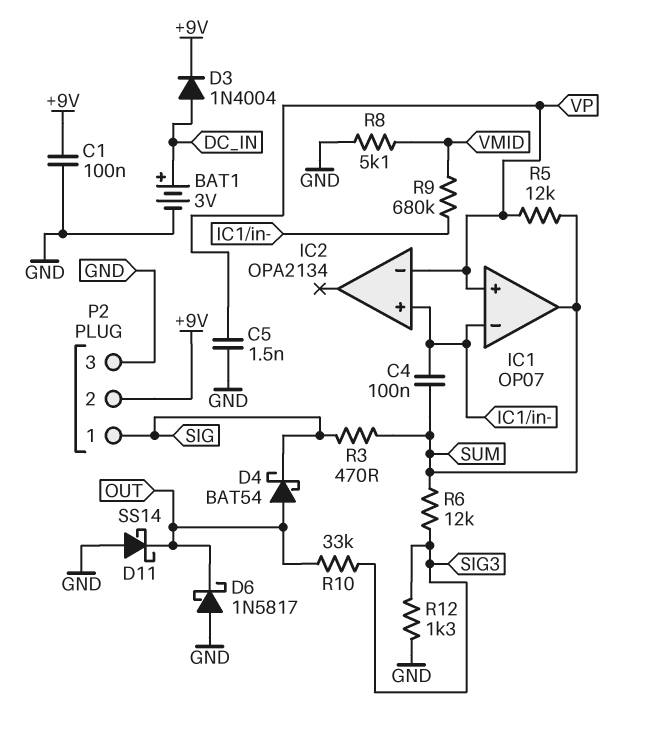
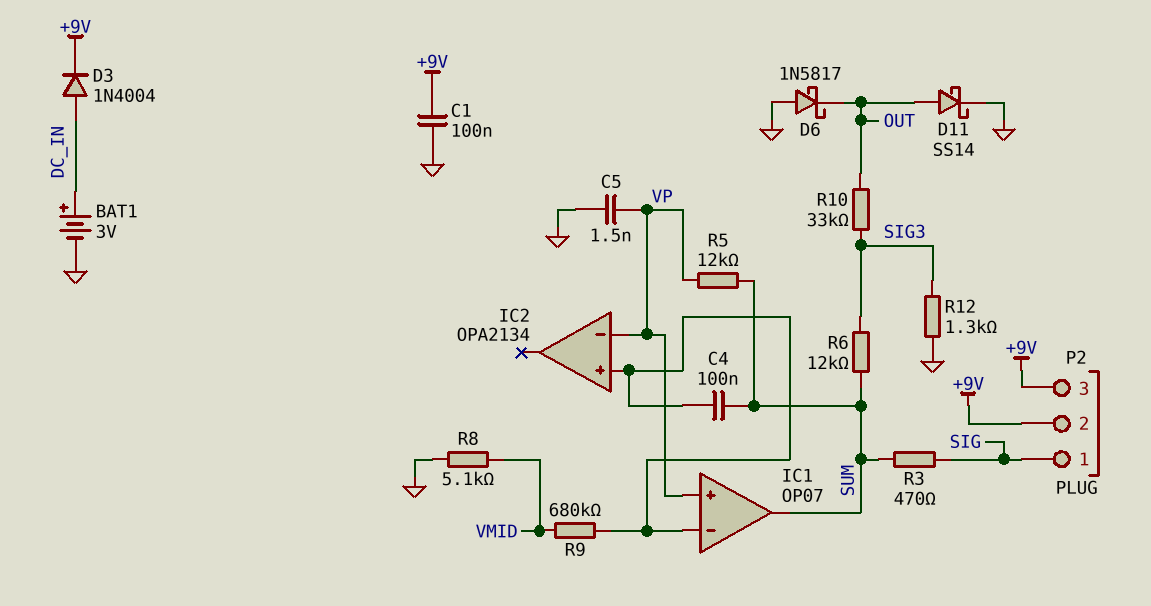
D4: schottky BAT54 (A OUT, K SIG) -> none
D11: schottky SS14 (A GND, K OUT) -> schottky SS14 (A OUT, K GND)
P2 pin 3: GND -> +9V

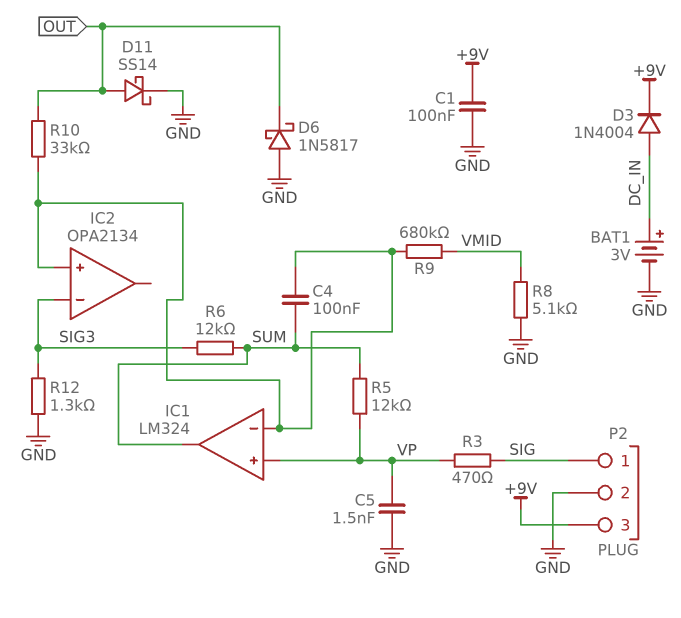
IC1: OP07 -> LM324
IC2 pin in-: VP -> SIG3
P2 pin 2: +9V -> GND
R3: 470 (SIG, SUM) -> 470 (SIG, VP)
R10: 33k (OUT, SIG3) -> 33k (IC1/in-, OUT)

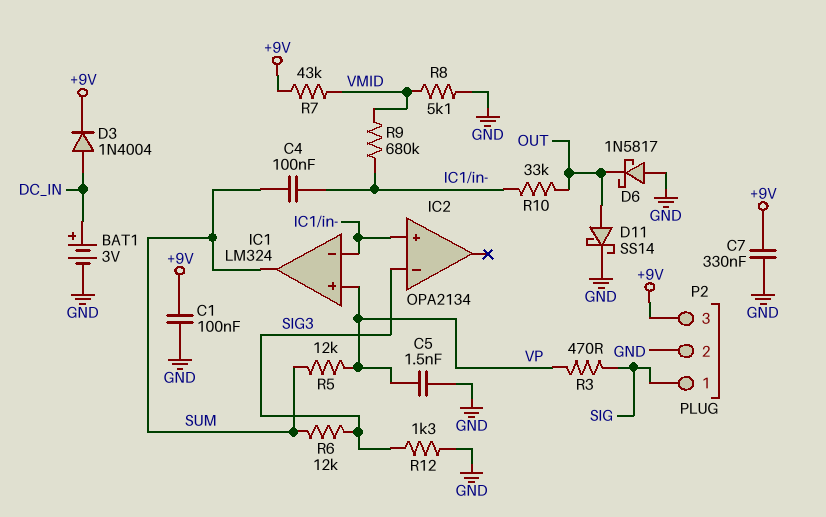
C7: none -> 330nF (+9V, GND)
R7: none -> 43k (+9V, VMID)

